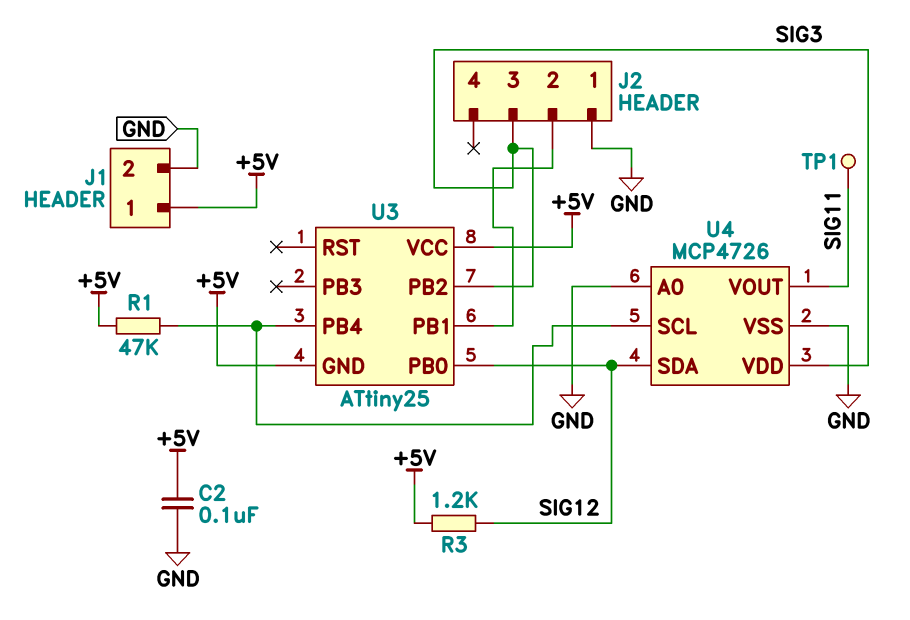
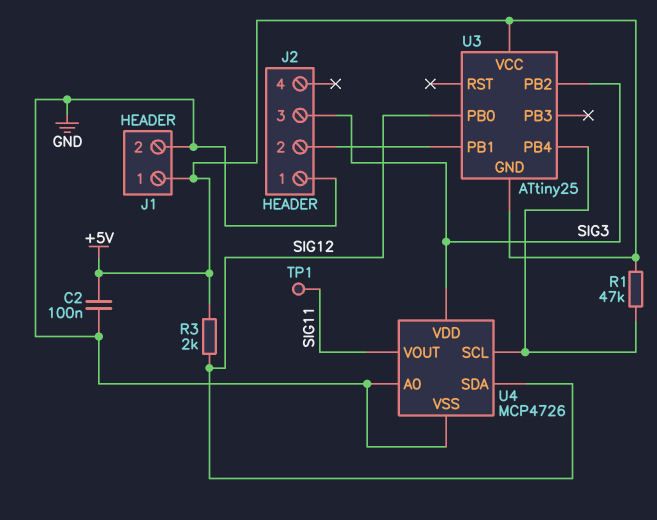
R3: 1.2k (+5V, SIG12) -> 2k (+5V, SIG12)

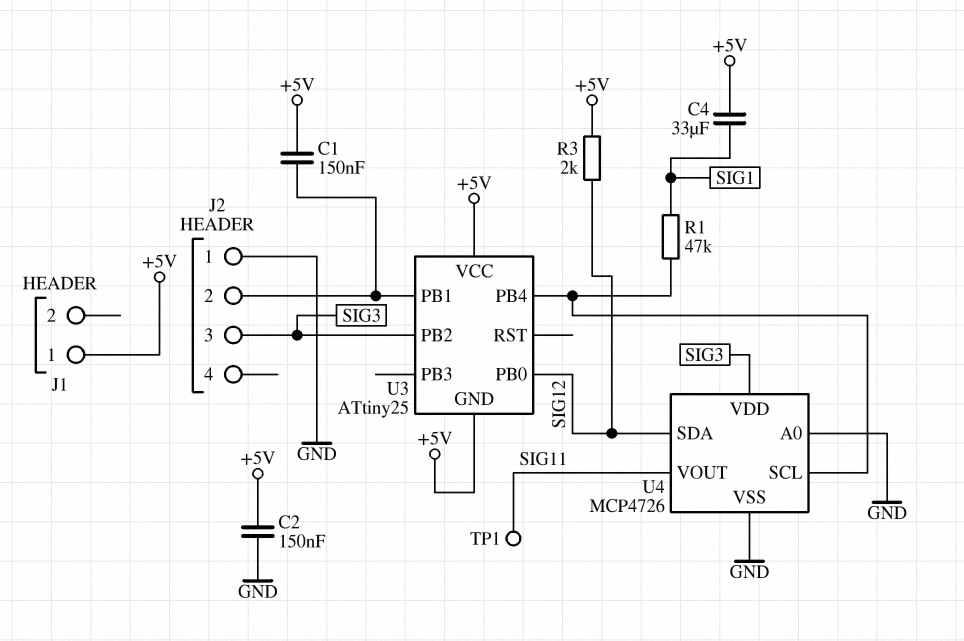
C1: none -> 150nF (+5V, J2/2)
C2: 100nF (+5V, GND) -> 150nF (+5V, GND)
C4: none -> 33uF (+5V, SIG1)
J1 pin 2: GND -> none
R1: 47k (+5V, U3/PB4) -> 47k (SIG1, U3/PB4)

